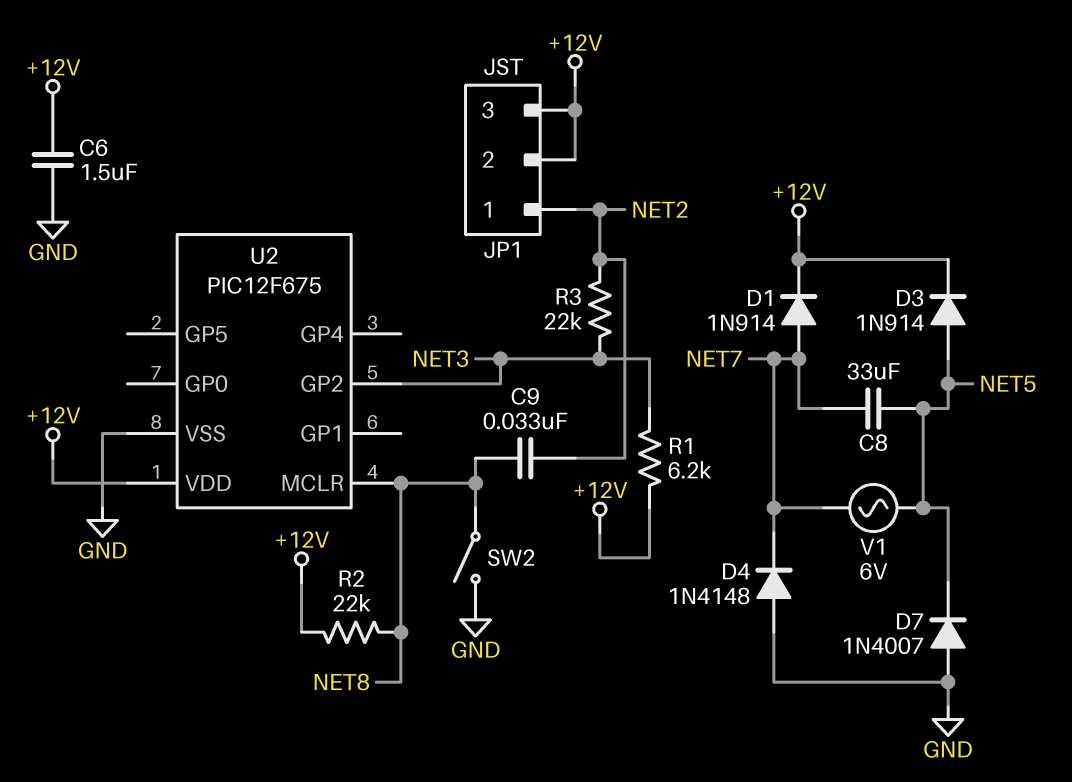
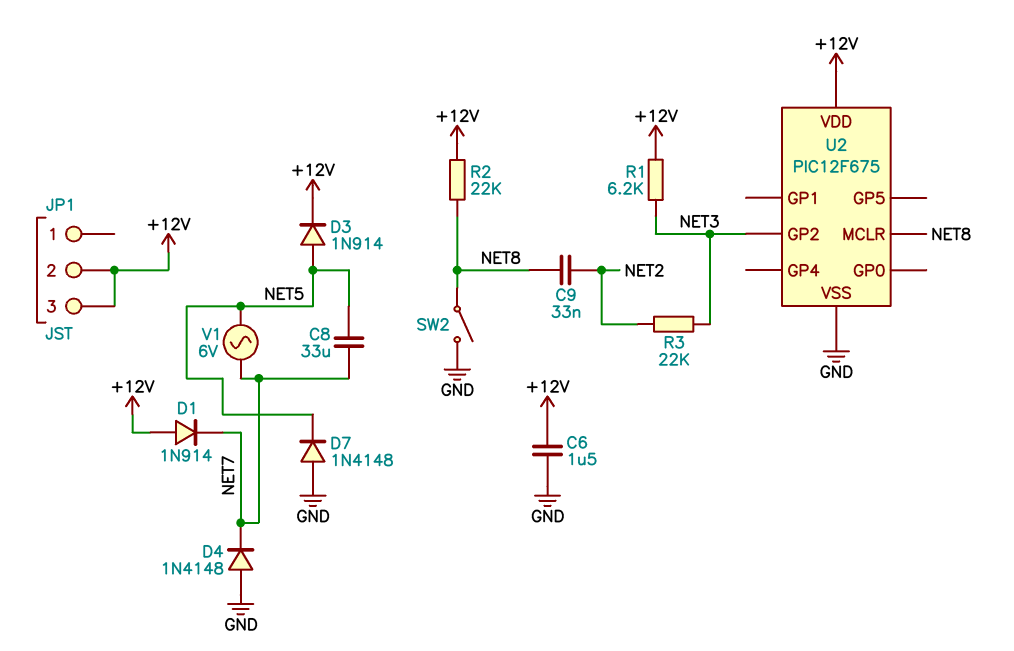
D1: diode 1N914 (A NET7, K +12V) -> diode 1N914 (A +12V, K NET7)
D7: diode 1N4007 (A GND, K NET5) -> diode 1N4148 (A GND, K NET5)
JP1 pin 1: NET2 -> none

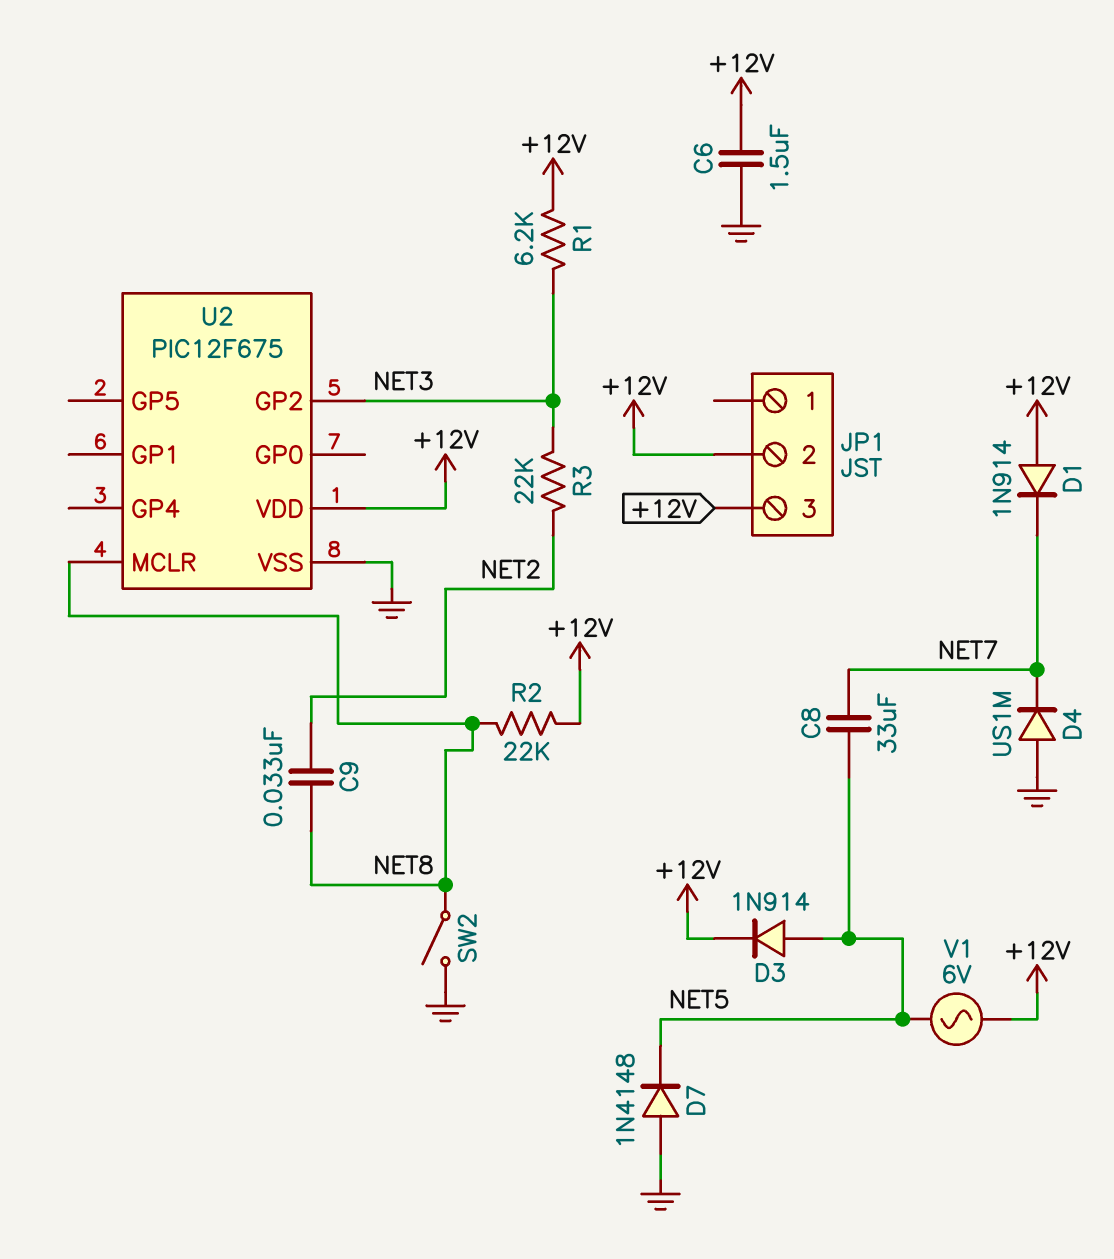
D4: diode 1N4148 (A GND, K NET7) -> diode US1M (A GND, K NET7)
V1: AC 6V (NET5, NET7) -> AC 6V (+12V, NET5)

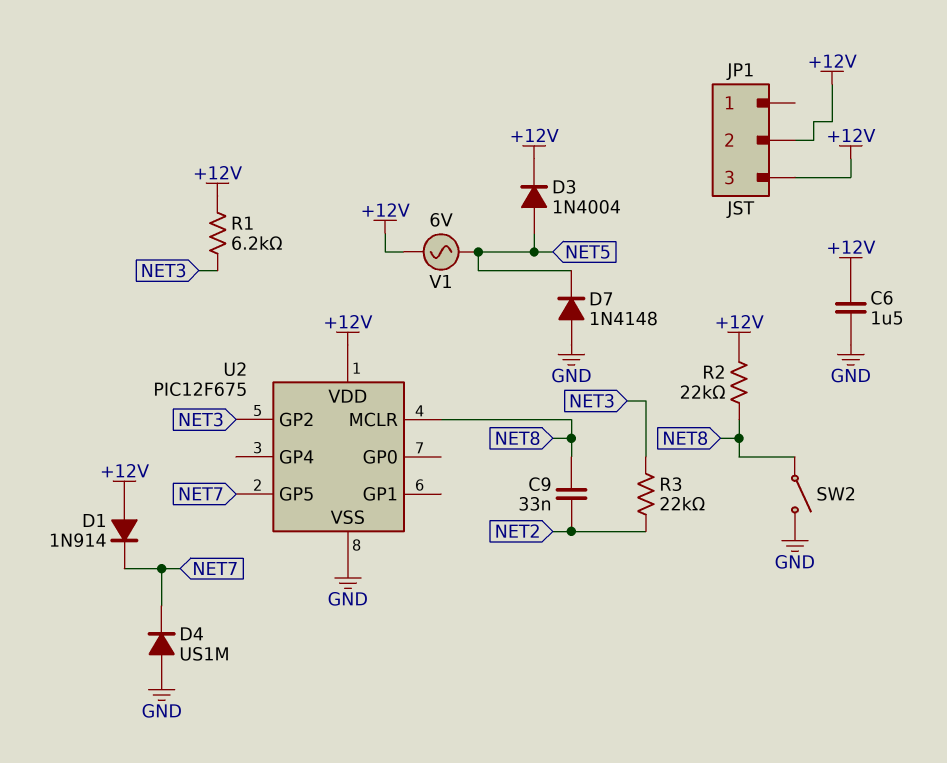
C8: 33uF (NET5, NET7) -> none
D3: diode 1N914 (A NET5, K +12V) -> diode 1N4004 (A NET5, K +12V)
U2 pin GP5: none -> NET7

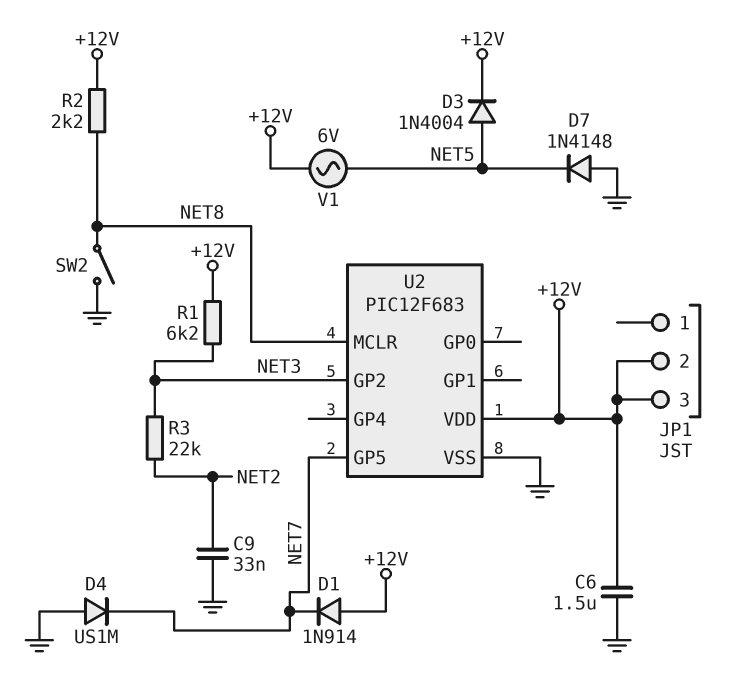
C9: 33nF (NET2, NET8) -> 33nF (GND, NET2)
R2: 22k (+12V, NET8) -> 2.2k (+12V, NET8)
U2: PIC12F675 -> PIC12F683

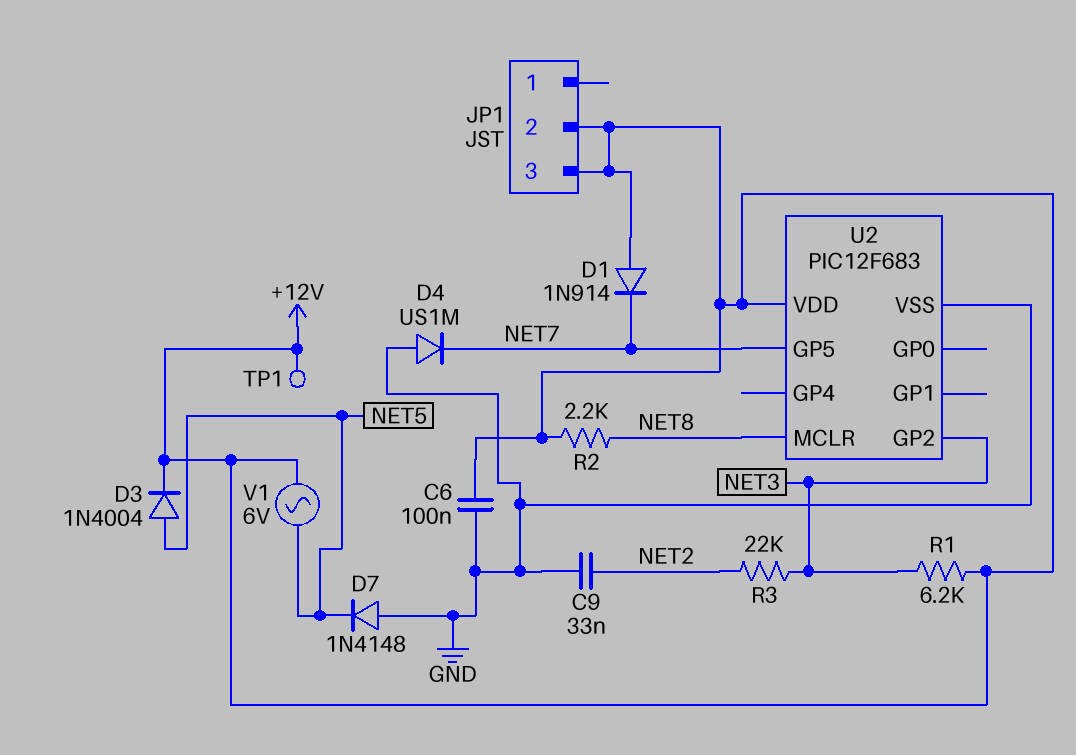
C6: 1.5uF (+12V, GND) -> 100nF (+12V, GND)
SW2: switch (GND, NET8) -> none
TP1: none -> test point (+12V)

